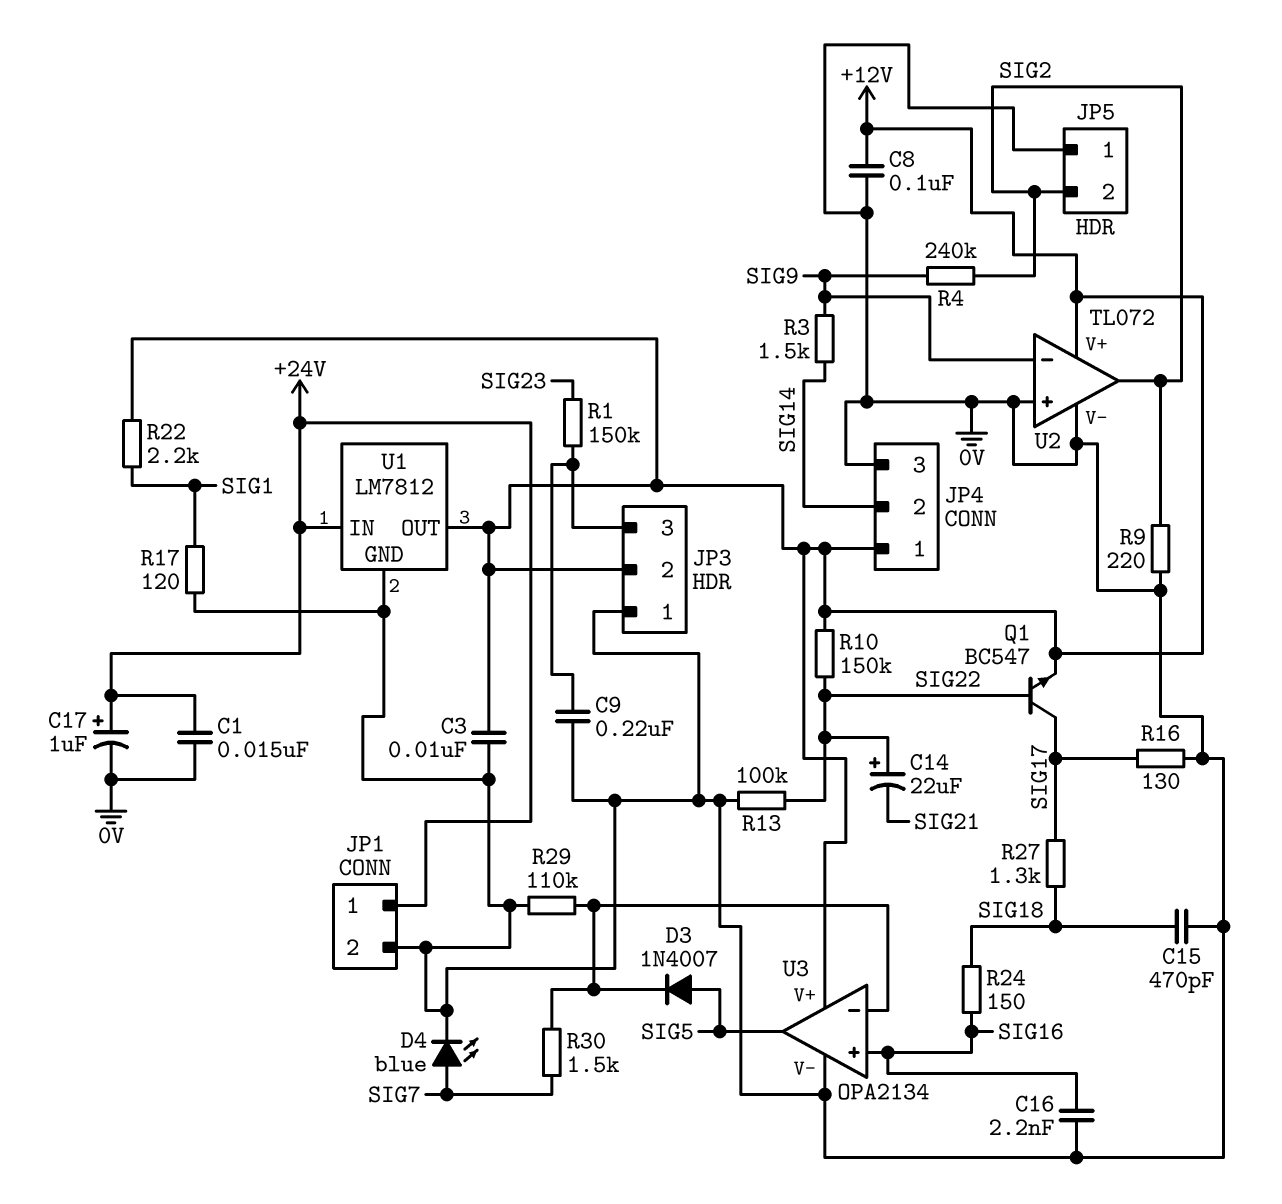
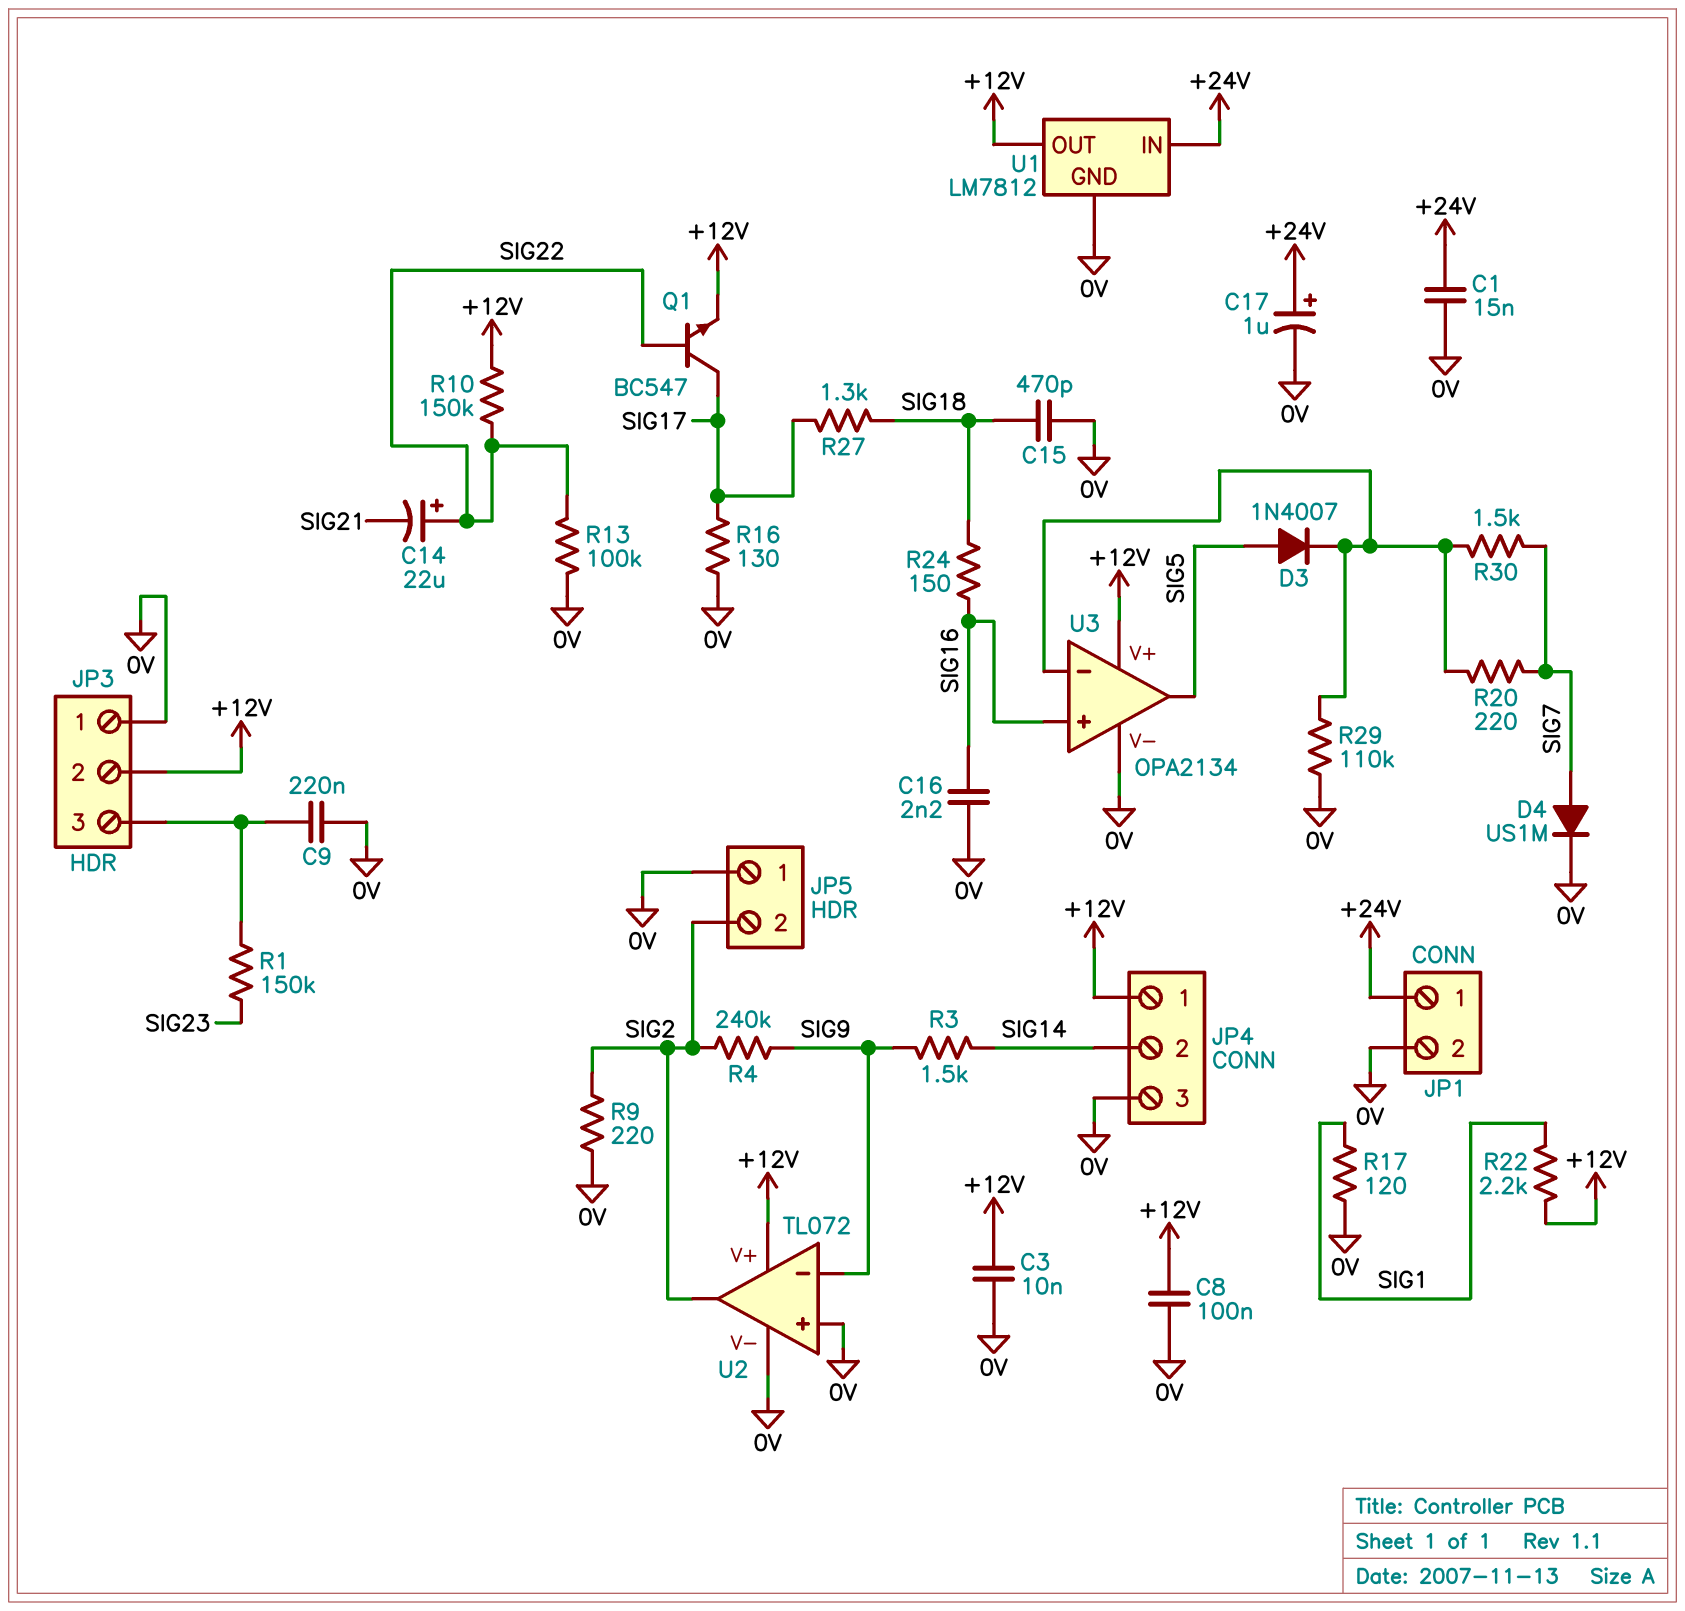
D4: LED blue (A SIG7, K 0V) -> diode US1M (A SIG7, K 0V)
R20: none -> 220 (SIG7, U3/in-)

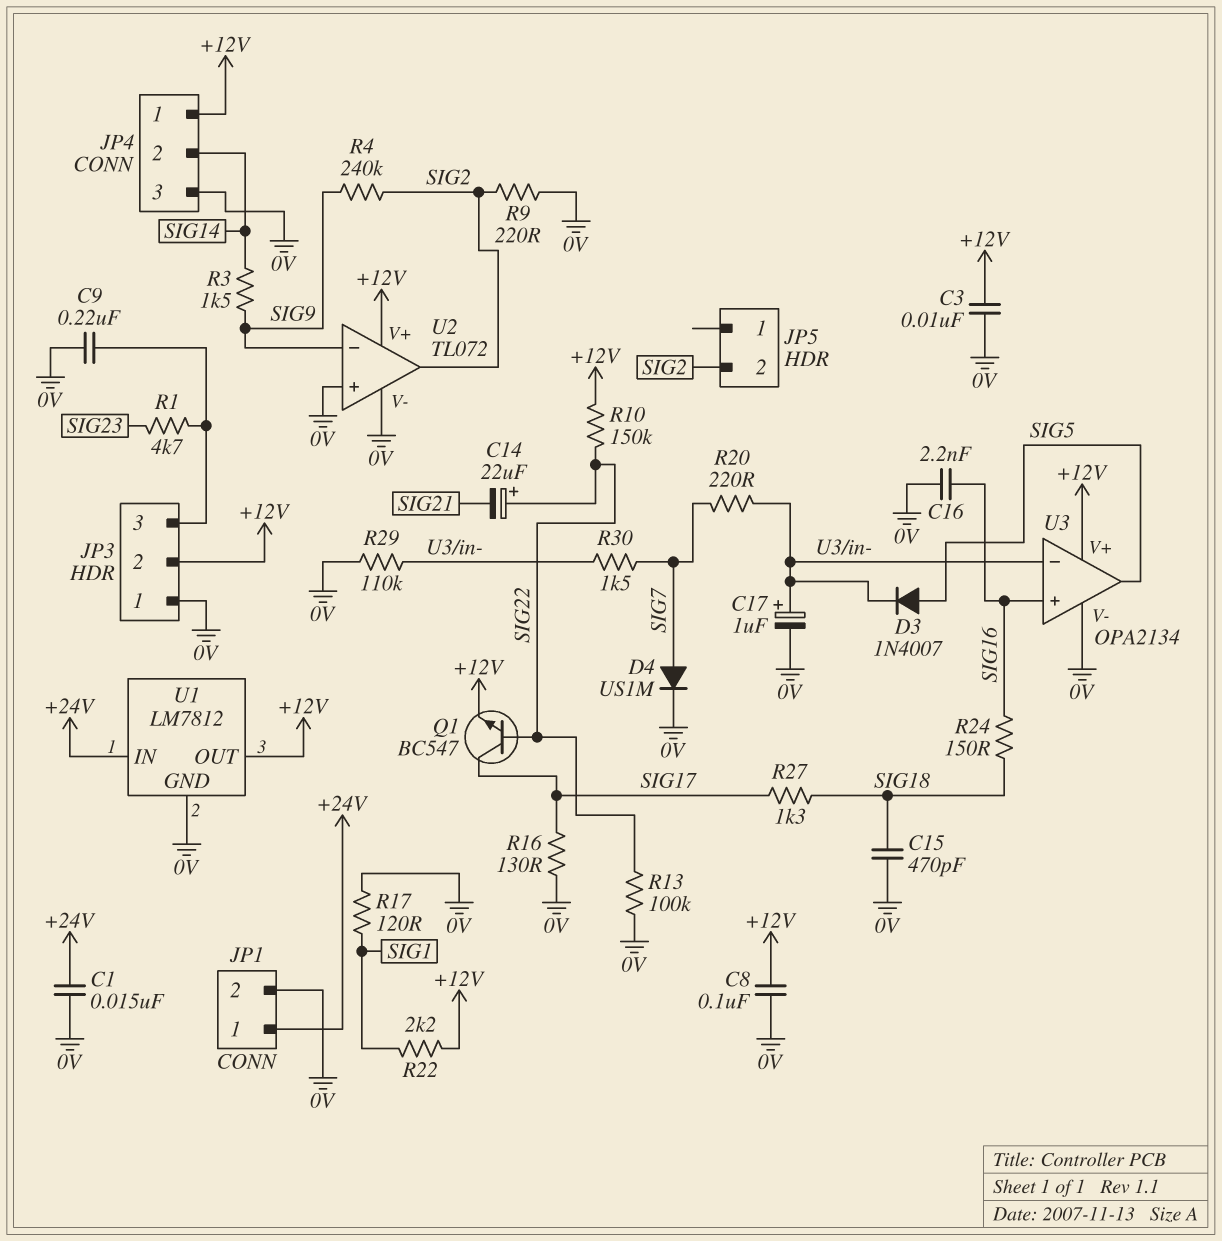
C17: 1uF (plus +24V, minus 0V) -> 1uF (plus U3/in-, minus 0V)
JP5 pin 1: 0V -> none
R1: 150k (JP3/3, SIG23) -> 4.7k (JP3/3, SIG23)

